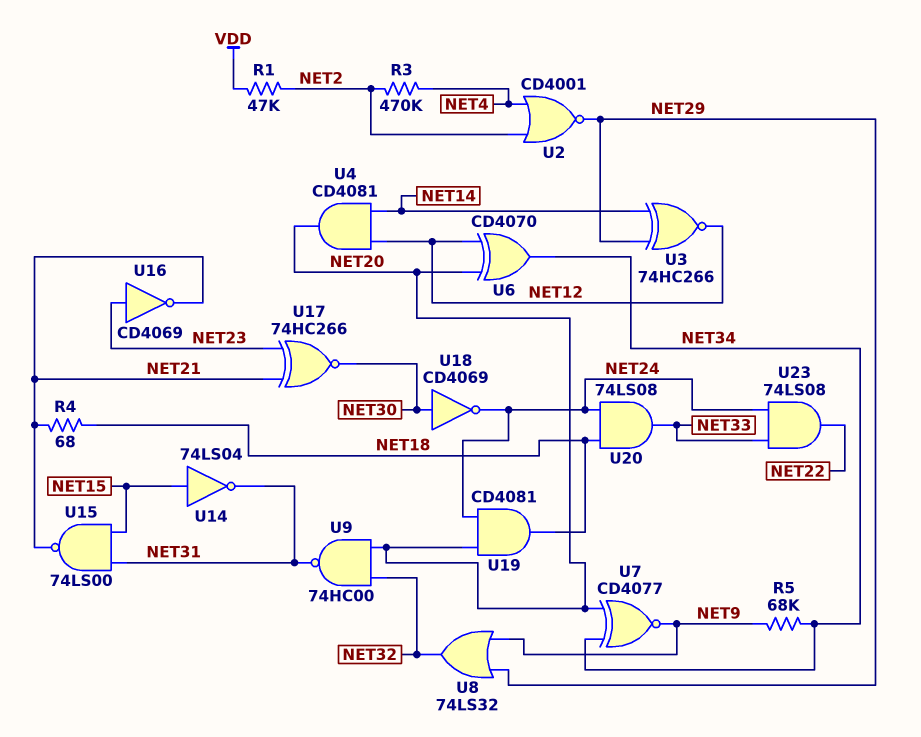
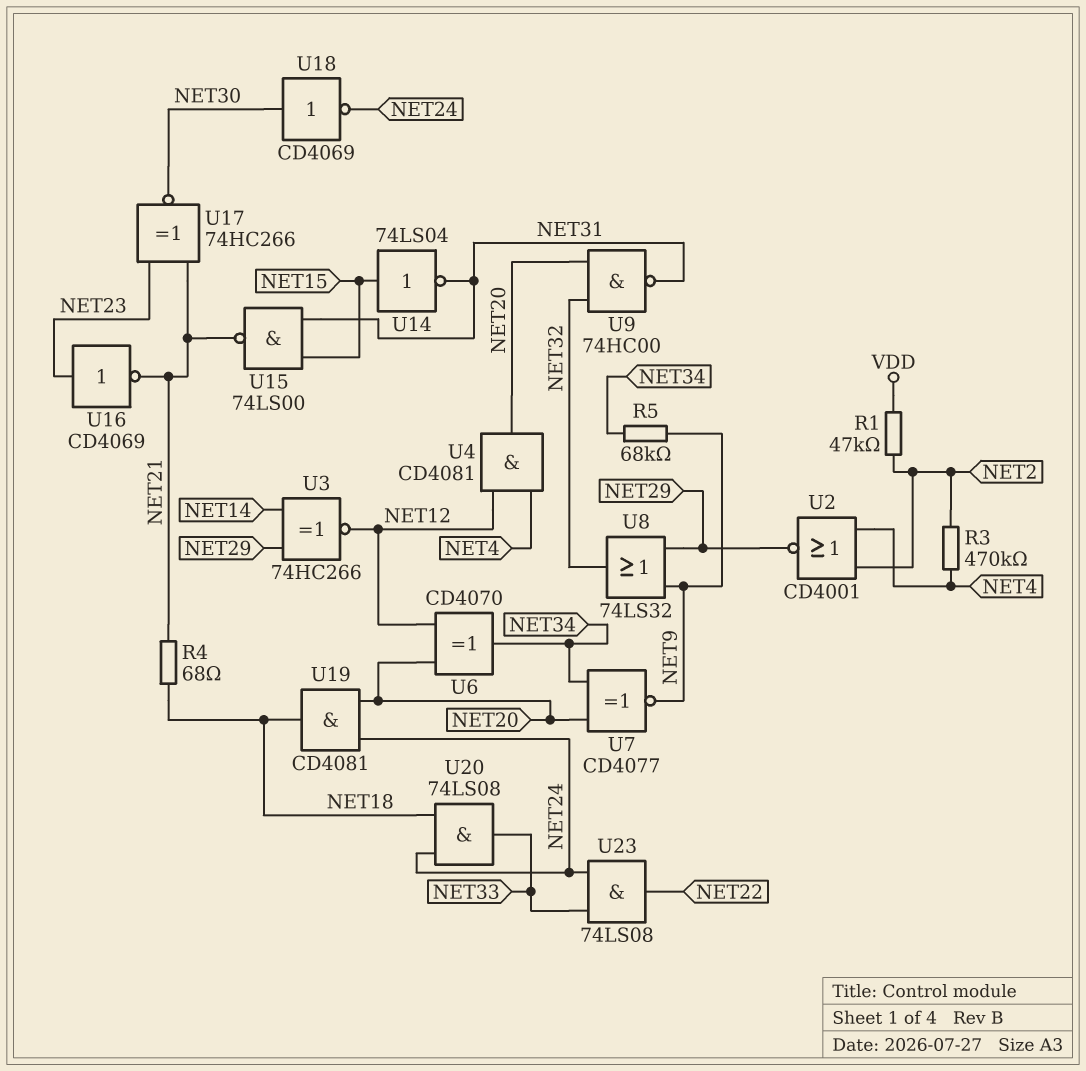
U4: AND CD4081 (in NET12, in NET14, out NET20) -> AND CD4081 (in NET4, in NET12, out NET20)

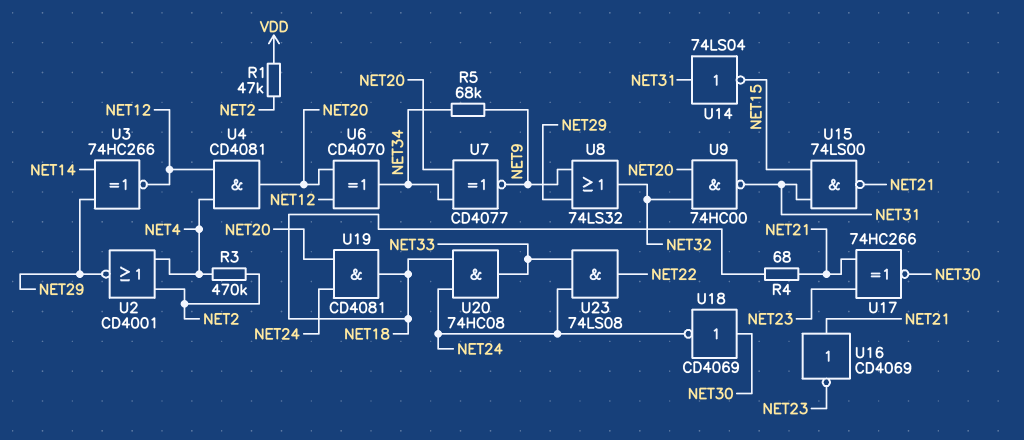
U14: NOT 74LS04 (in NET15, out NET31) -> NOT 74LS04 (in NET31, out NET15)
U16: NOT CD4069 (in NET23, out NET21) -> NOT CD4069 (in NET21, out NET23)
U20: AND 74LS08 (in NET18, in NET24, out NET33) -> AND 74HC08 (in NET18, in NET24, out NET33)

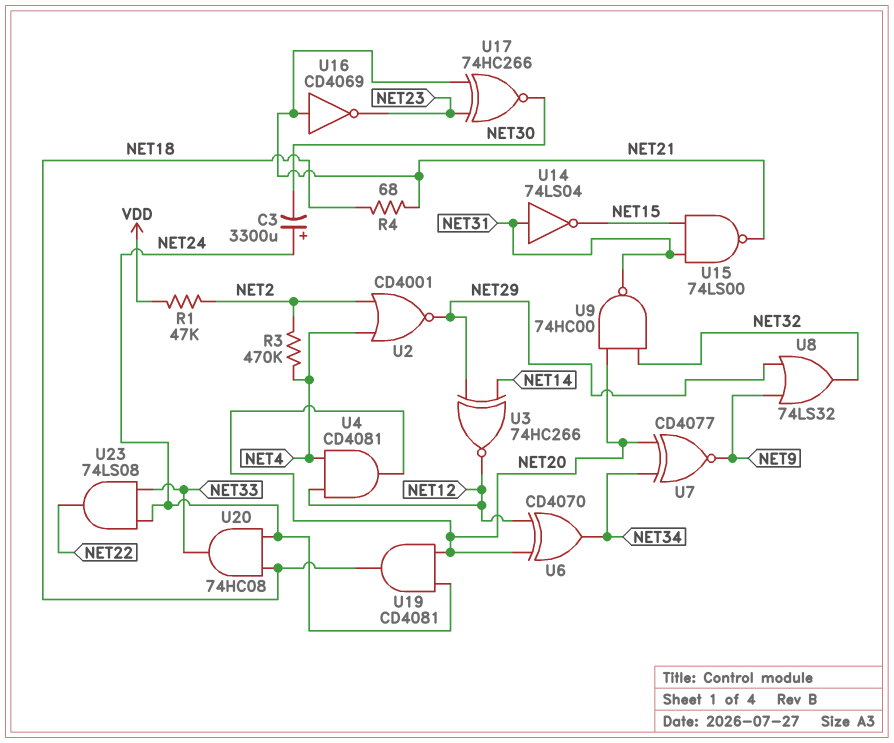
C3: none -> 3300uF (plus NET24, minus NET30)
R5: 68k (NET9, NET34) -> none
U18: NOT CD4069 (in NET30, out NET24) -> none

